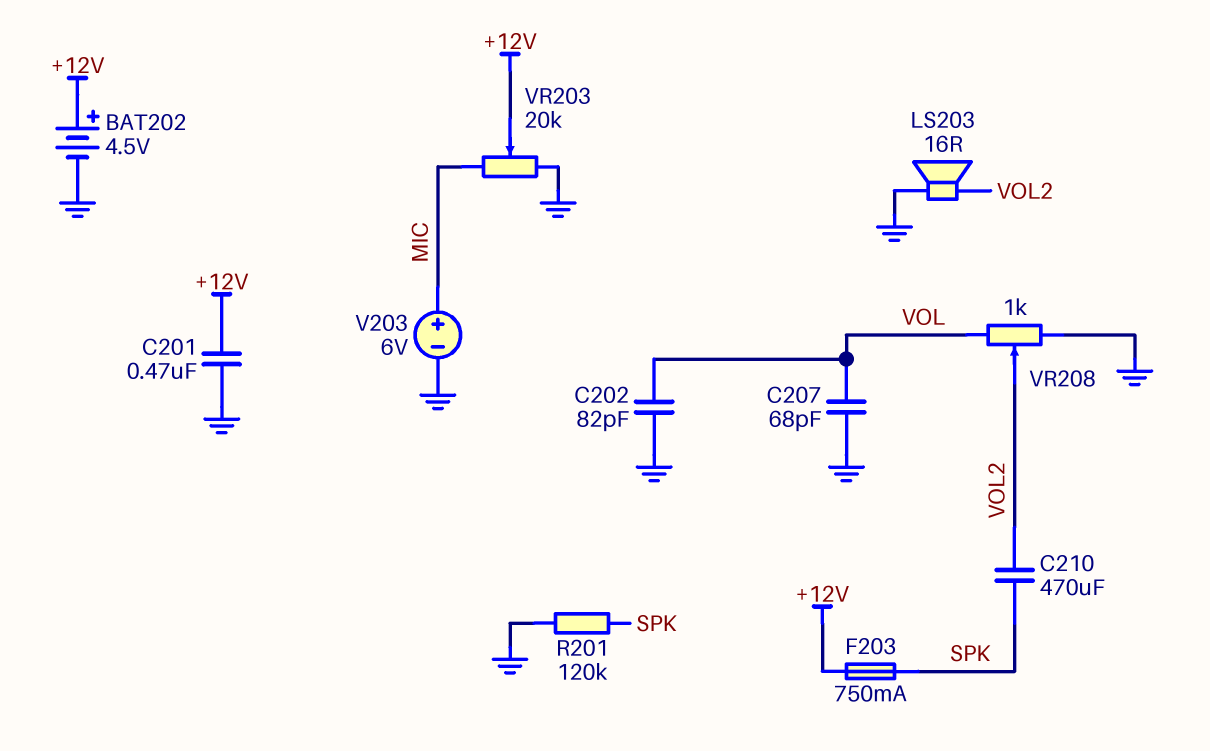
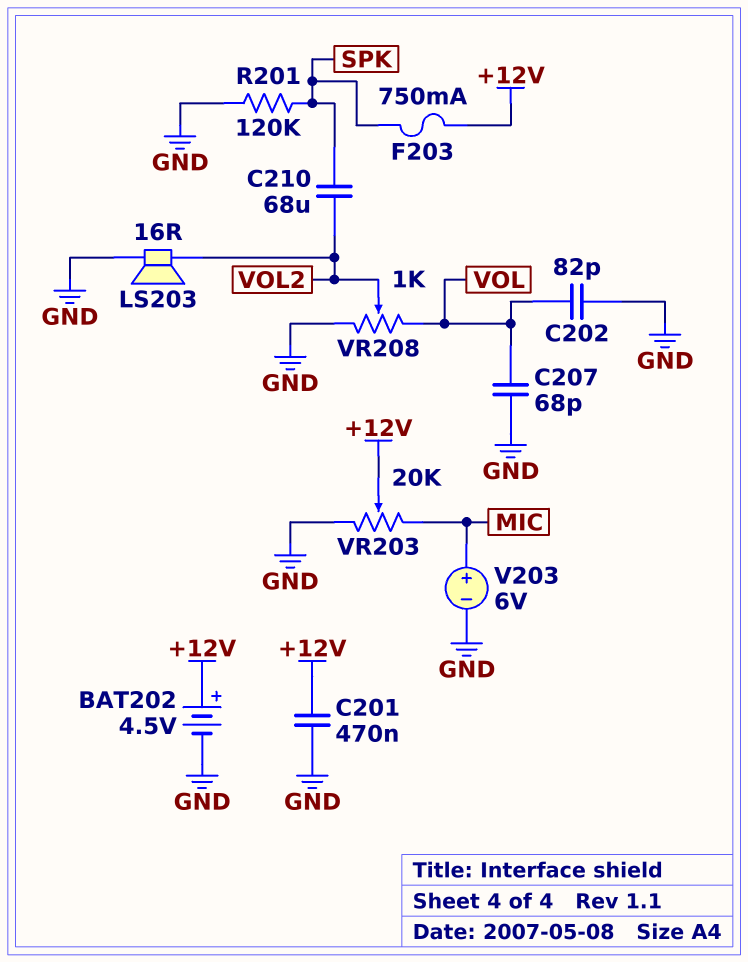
C210: 470uF (SPK, VOL2) -> 68uF (SPK, VOL2)

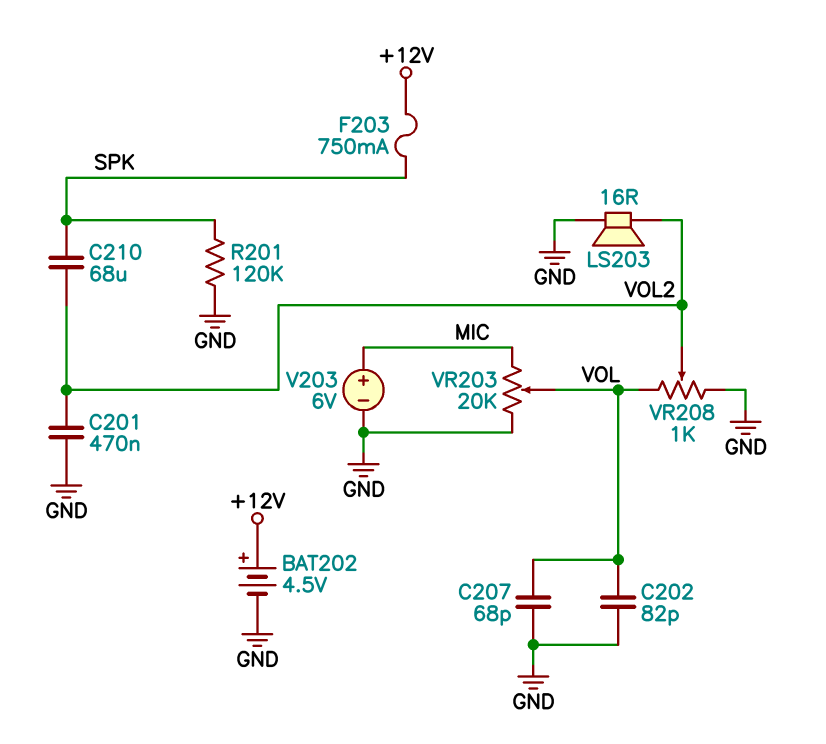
C201: 470nF (+12V, GND) -> 470nF (GND, VOL2)
VR203: 20k (GND, MIC, wiper +12V) -> 20k (GND, MIC, wiper VOL)

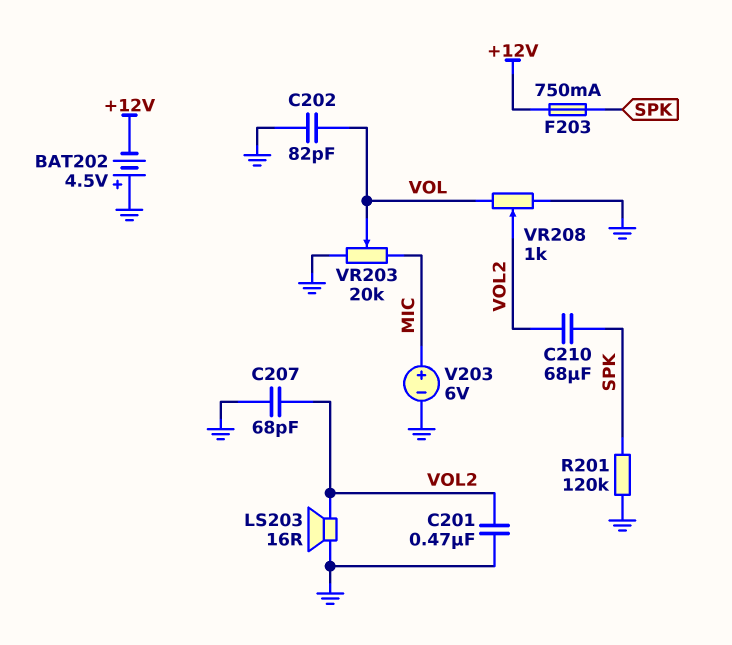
BAT202: 4.5V (plus +12V, minus GND) -> 4.5V (plus GND, minus +12V)
C207: 68pF (GND, VOL) -> 68pF (GND, VOL2)

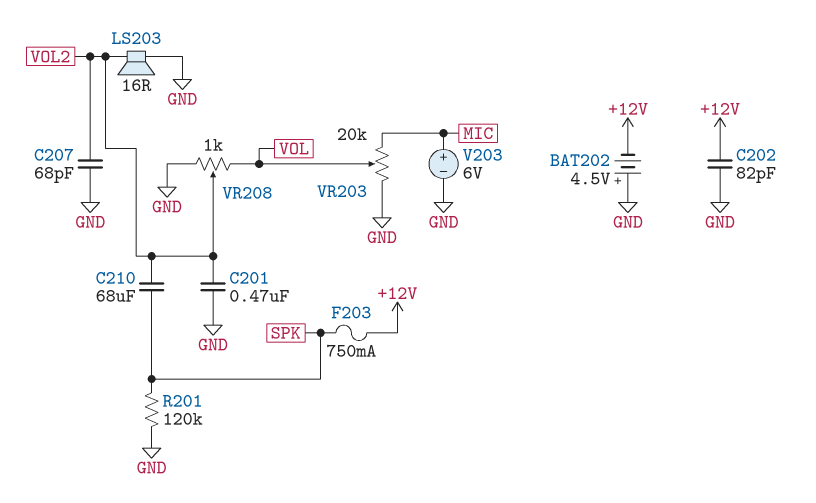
C202: 82pF (GND, VOL) -> 82pF (+12V, GND)

